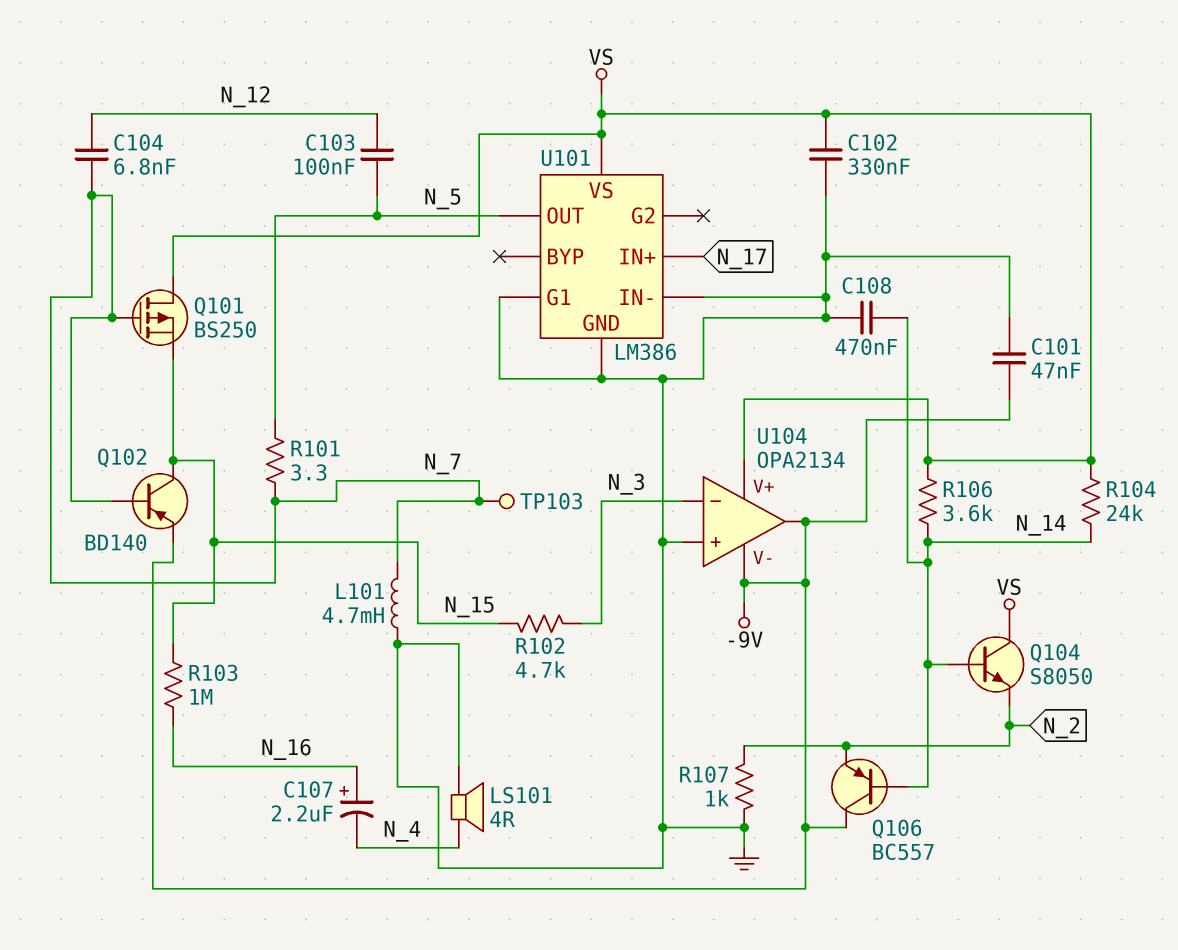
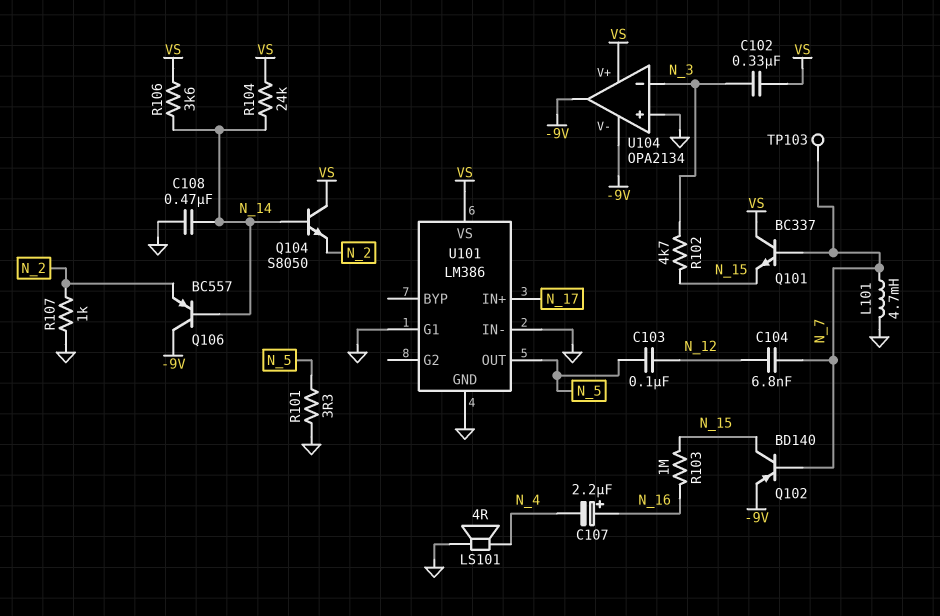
C101: 47nF (-9V, GND) -> none
C102: 330nF (GND, VS) -> 330nF (N_3, VS)
Q101: PMOS BS250 (G N_7, D VS, S N_15) -> NPN BC337 (B N_7, C VS, E N_15)
R101: 3.3 (N_5, N_7) -> 3.3 (GND, N_5)

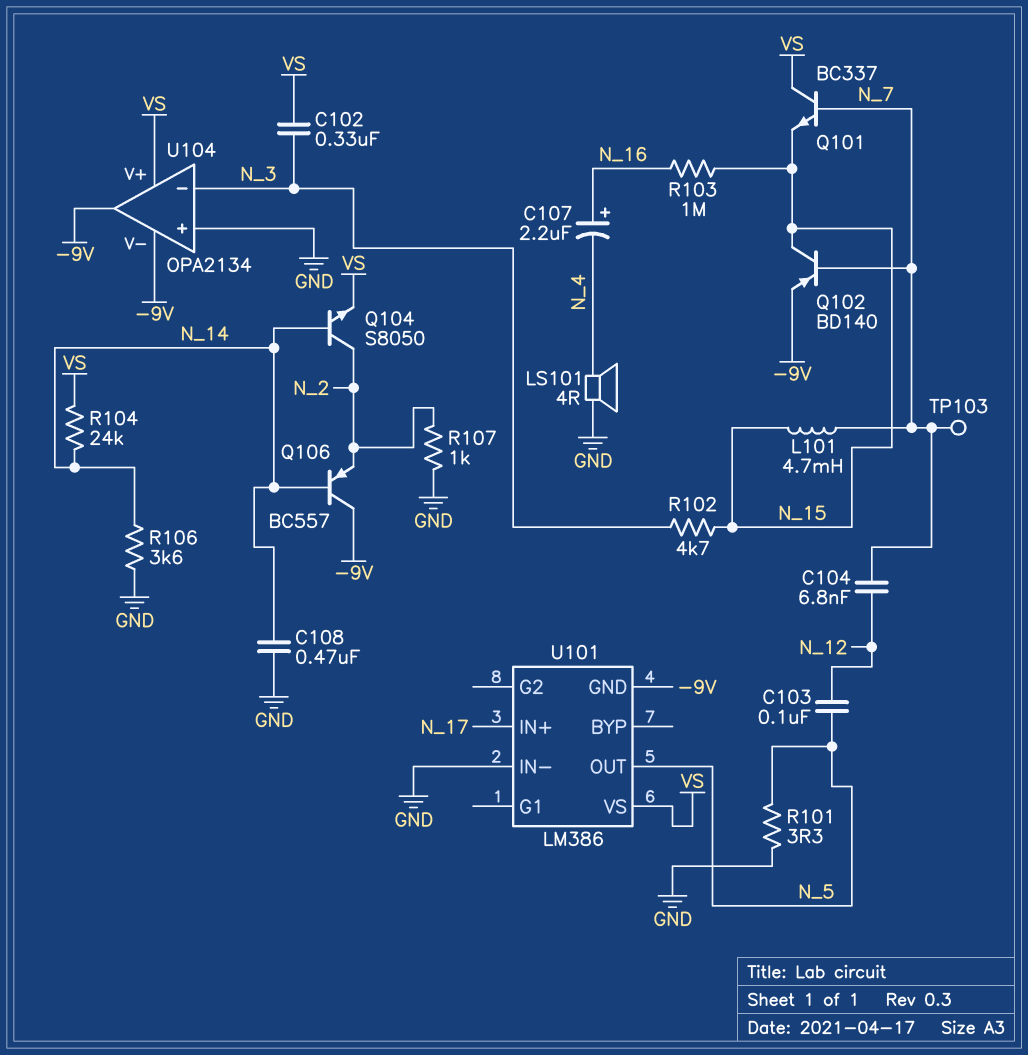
L101: 4.7mH (GND, N_7) -> 4.7mH (N_7, N_15)
Q104: NPN S8050 (B N_14, C VS, E N_2) -> NPN S8050 (B N_14, C N_2, E VS)
R106: 3.6k (N_14, VS) -> 3.6k (GND, N_14)
U101 pin G1: GND -> none
U101 pin GND: GND -> -9V

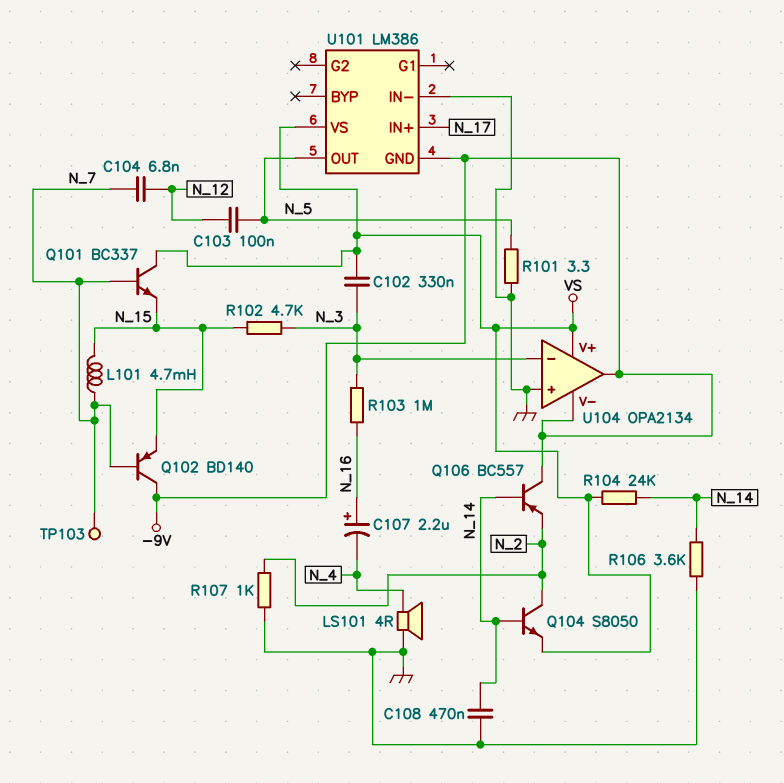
Q102: PNP BD140 (B N_7, C N_15, E -9V) -> PNP BD140 (B N_7, C -9V, E N_15)
R103: 1M (N_15, N_16) -> 1M (N_3, N_16)

